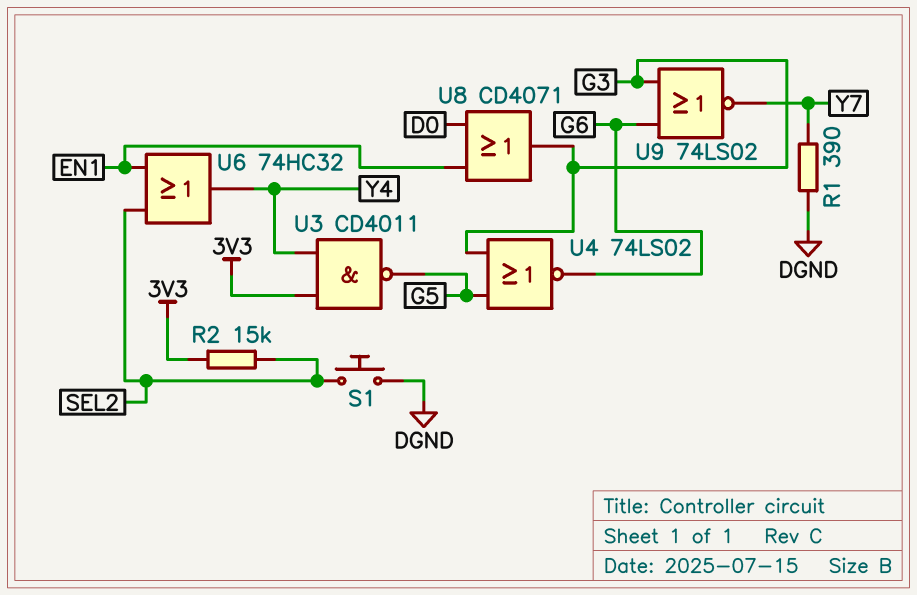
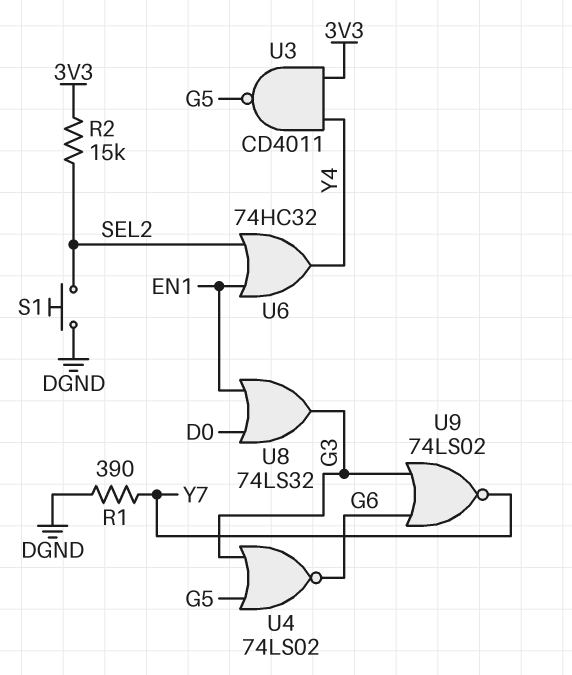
U8: OR CD4071 (in D0, in EN1, out G3) -> OR 74LS32 (in D0, in EN1, out G3)

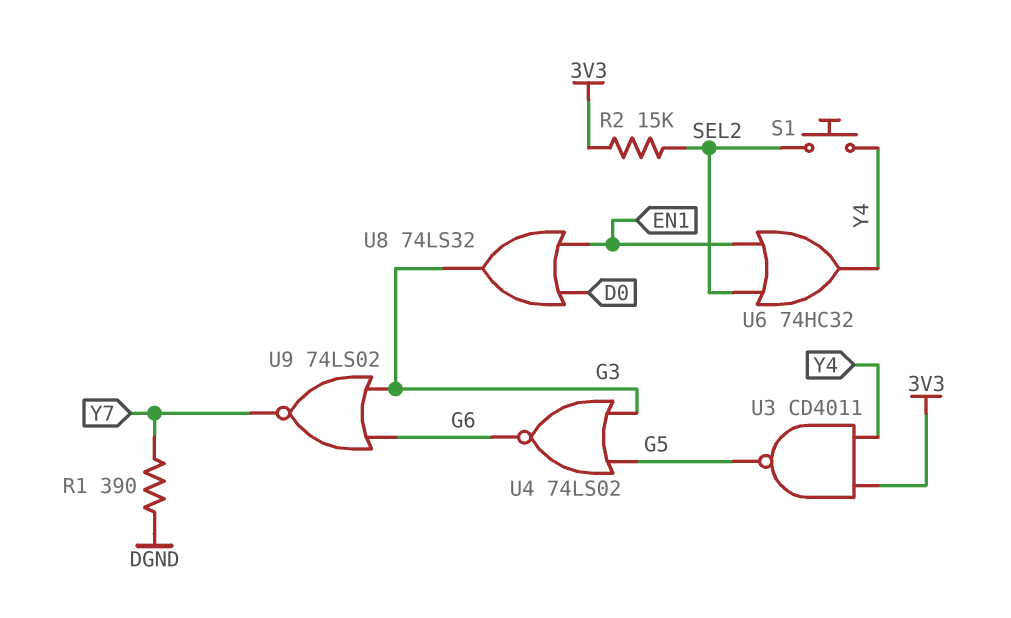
S1: button (DGND, SEL2) -> button (SEL2, Y4)

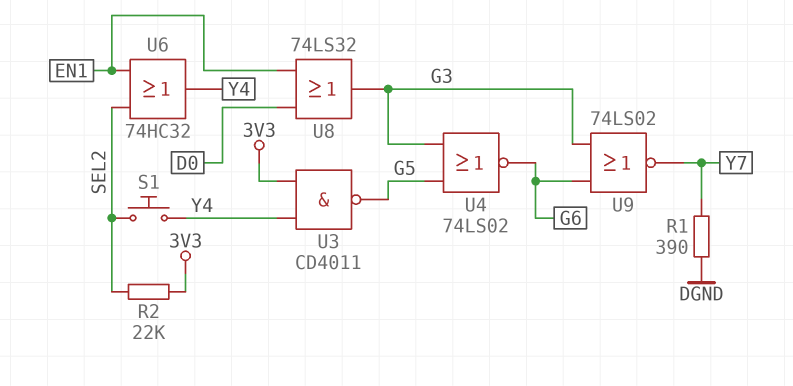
R2: 15k (3V3, SEL2) -> 22k (3V3, SEL2)

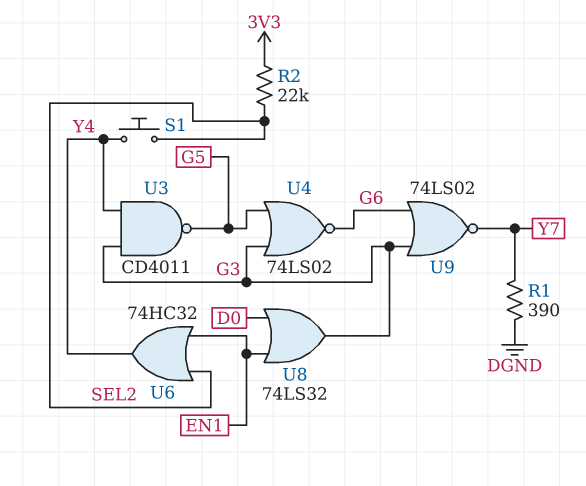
U3: NAND CD4011 (in 3V3, in Y4, out G5) -> NAND CD4011 (in G3, in Y4, out G5)

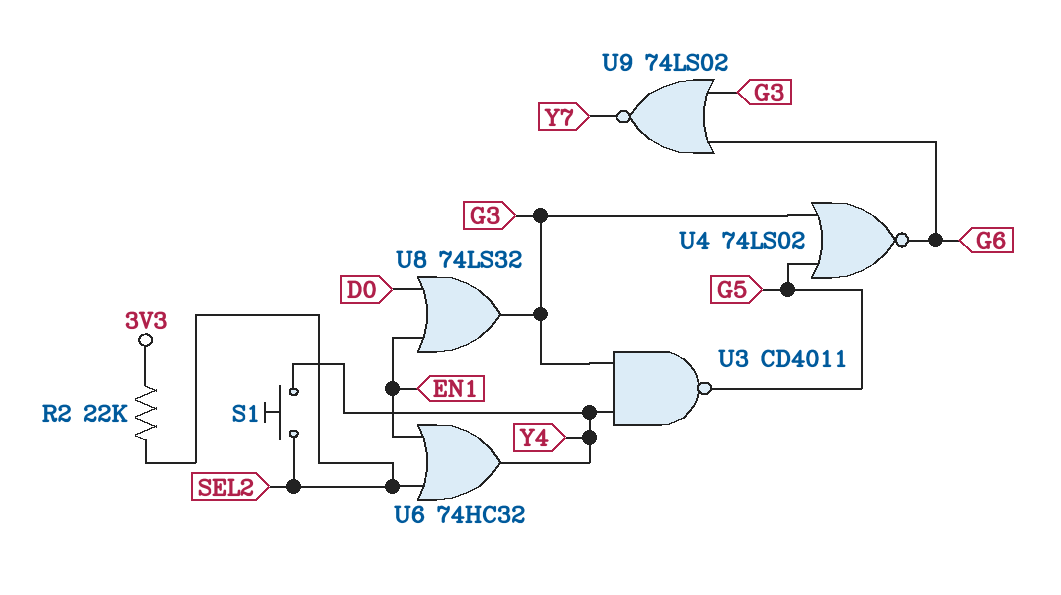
R1: 390 (DGND, Y7) -> none

